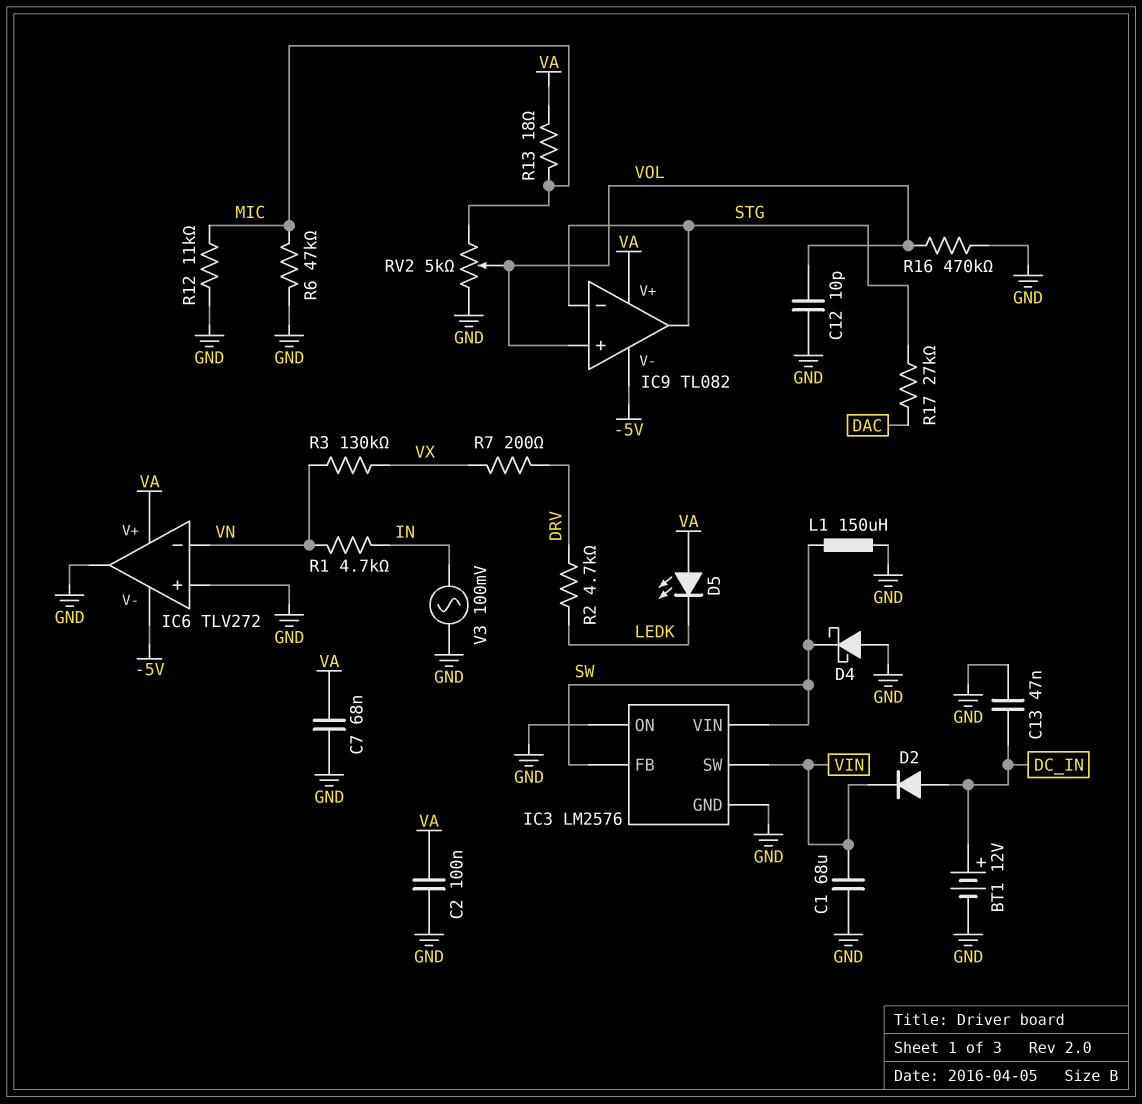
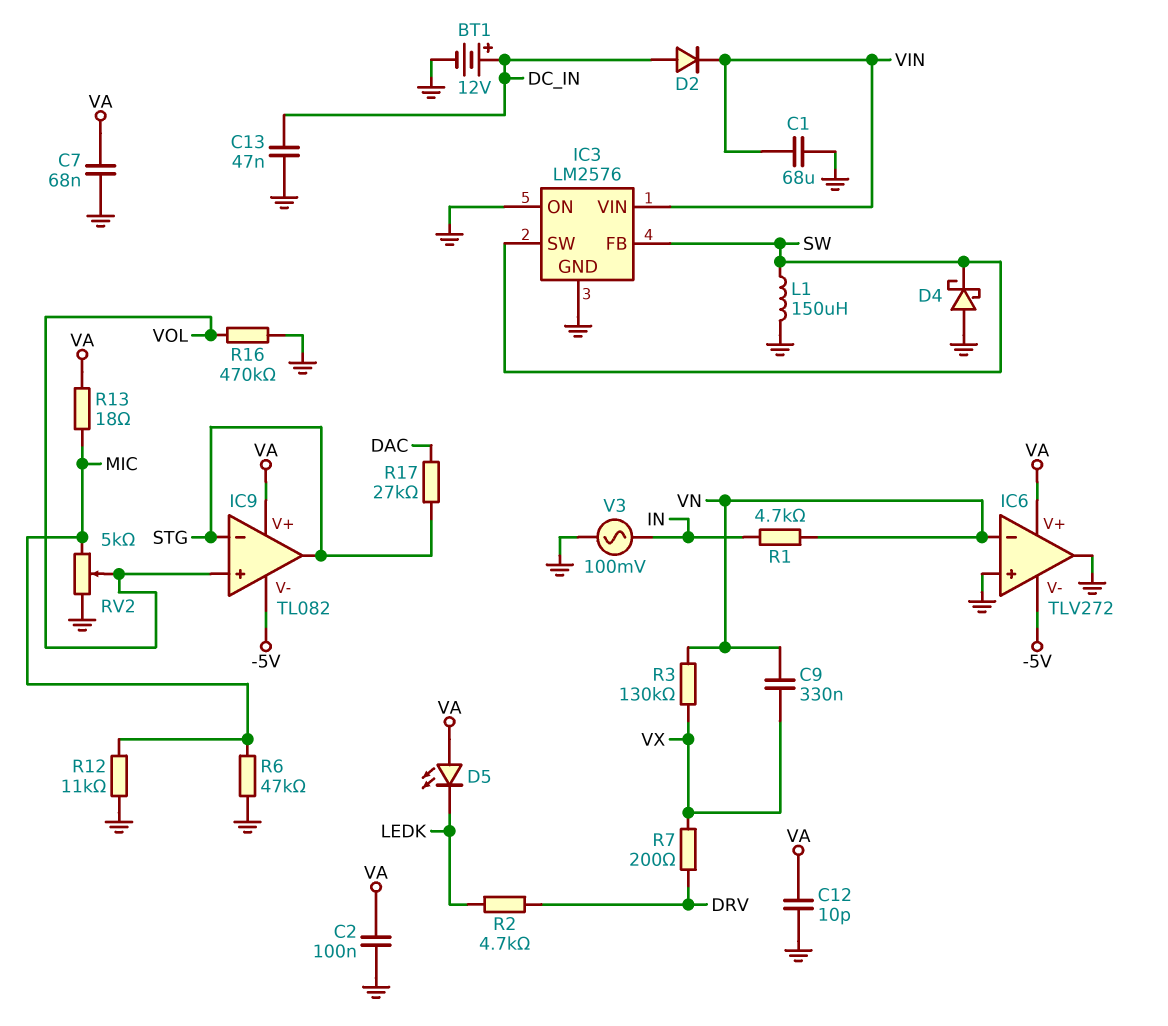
C9: none -> 330nF (VN, VX)
C12: 10pF (GND, VOL) -> 10pF (GND, VA)
IC3 pin SW: VIN -> SW
IC3 pin VIN: SW -> VIN

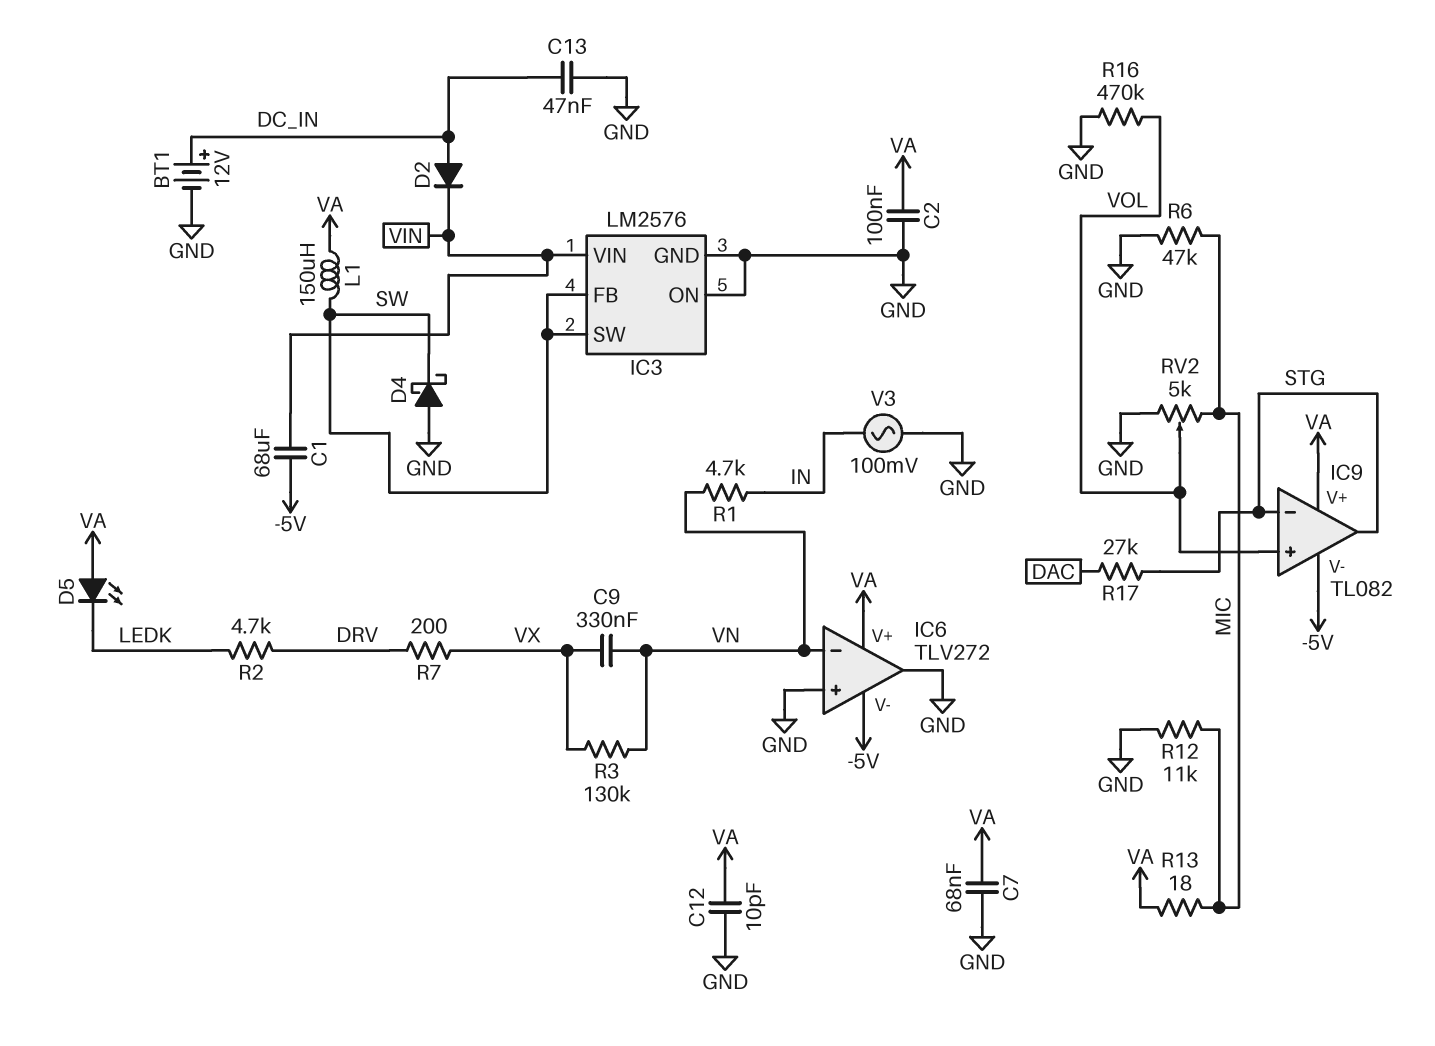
C1: 68uF (GND, VIN) -> 68uF (-5V, VIN)
L1: 150uH (GND, SW) -> 150uH (SW, VA)

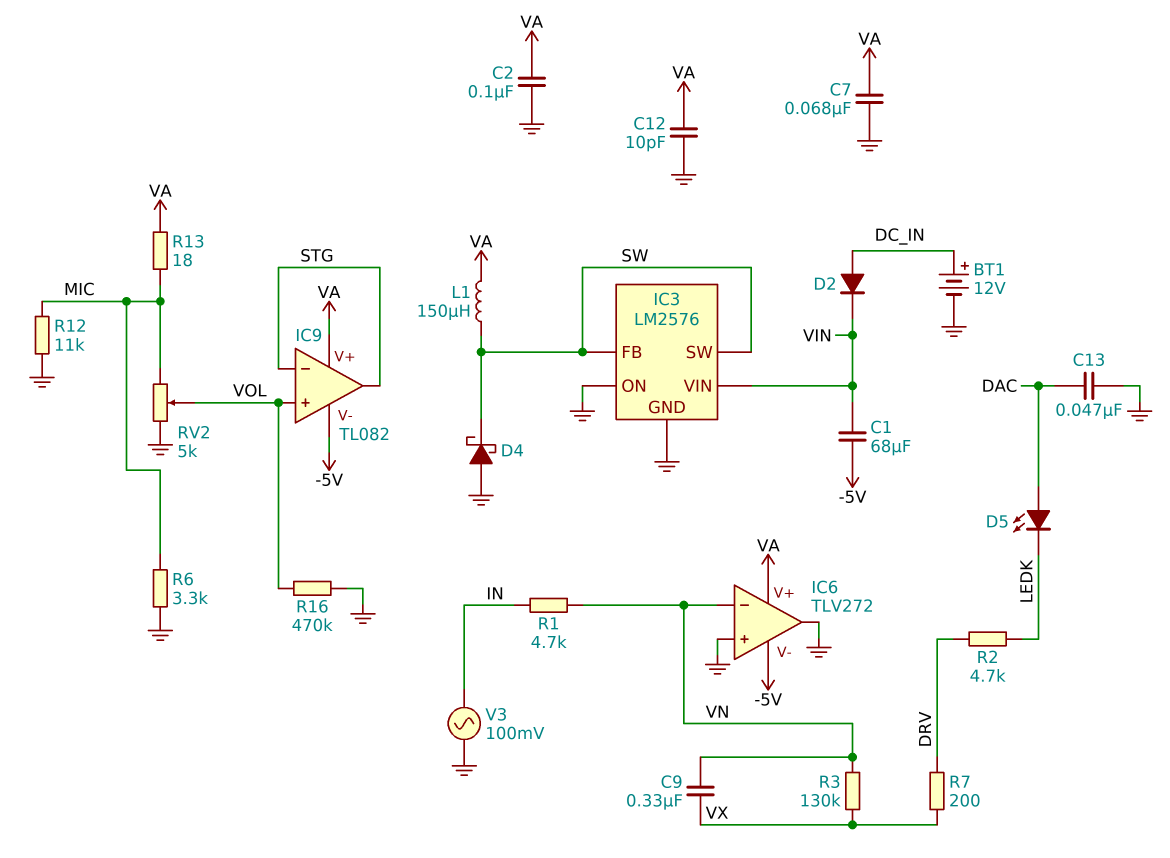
C13: 47nF (DC_IN, GND) -> 47nF (DAC, GND)
D5: LED (A VA, K LEDK) -> LED (A DAC, K LEDK)
R6: 47k (GND, MIC) -> 3.3k (GND, MIC)
R17: 27k (DAC, STG) -> none

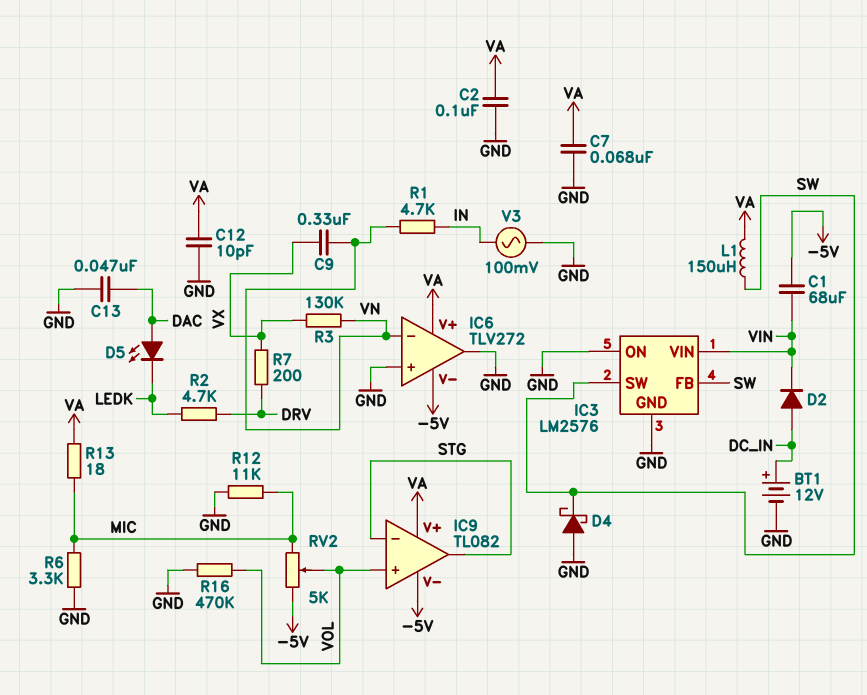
RV2: 5k (GND, MIC, wiper VOL) -> 5k (-5V, MIC, wiper VOL)

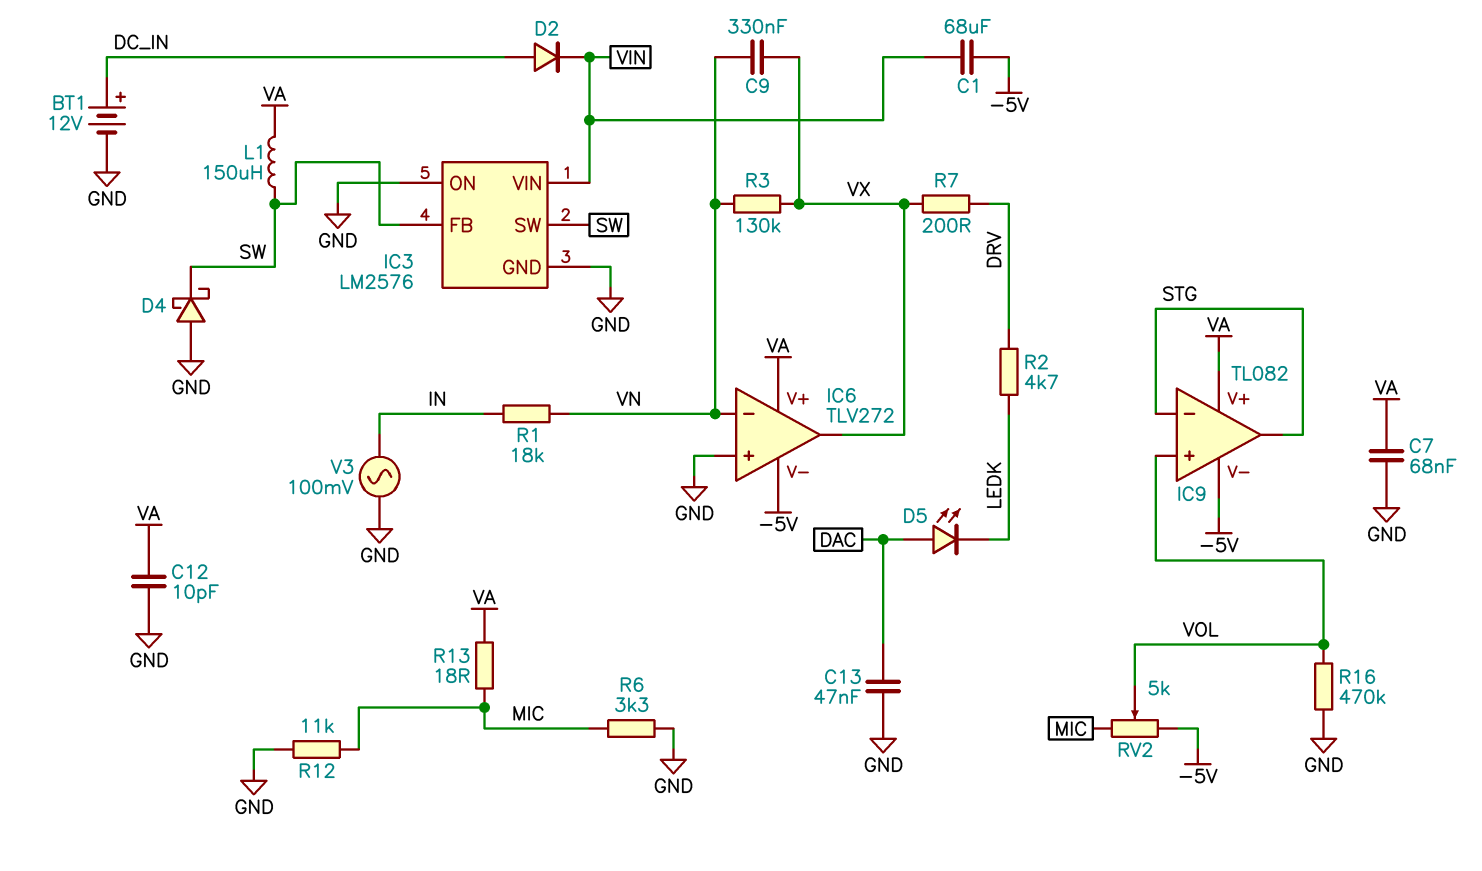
C2: 100nF (GND, VA) -> none
IC6 pin out: GND -> VX
R1: 4.7k (IN, VN) -> 18k (IN, VN)

